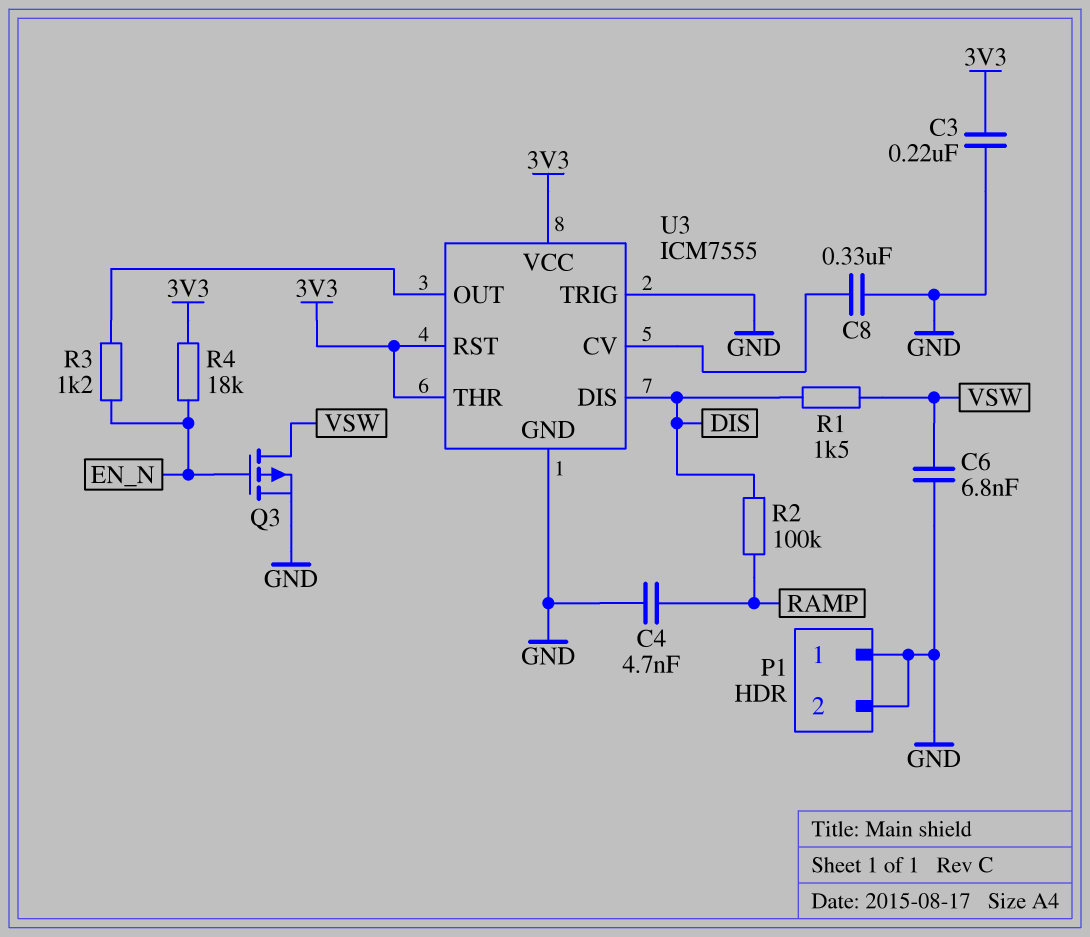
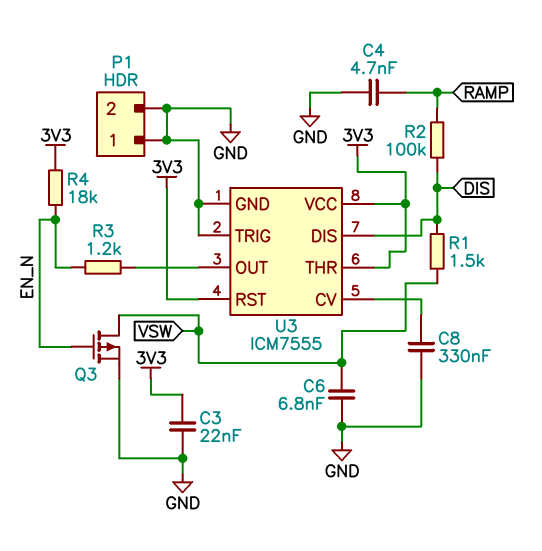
C3: 220nF (3V3, GND) -> 22nF (3V3, GND)

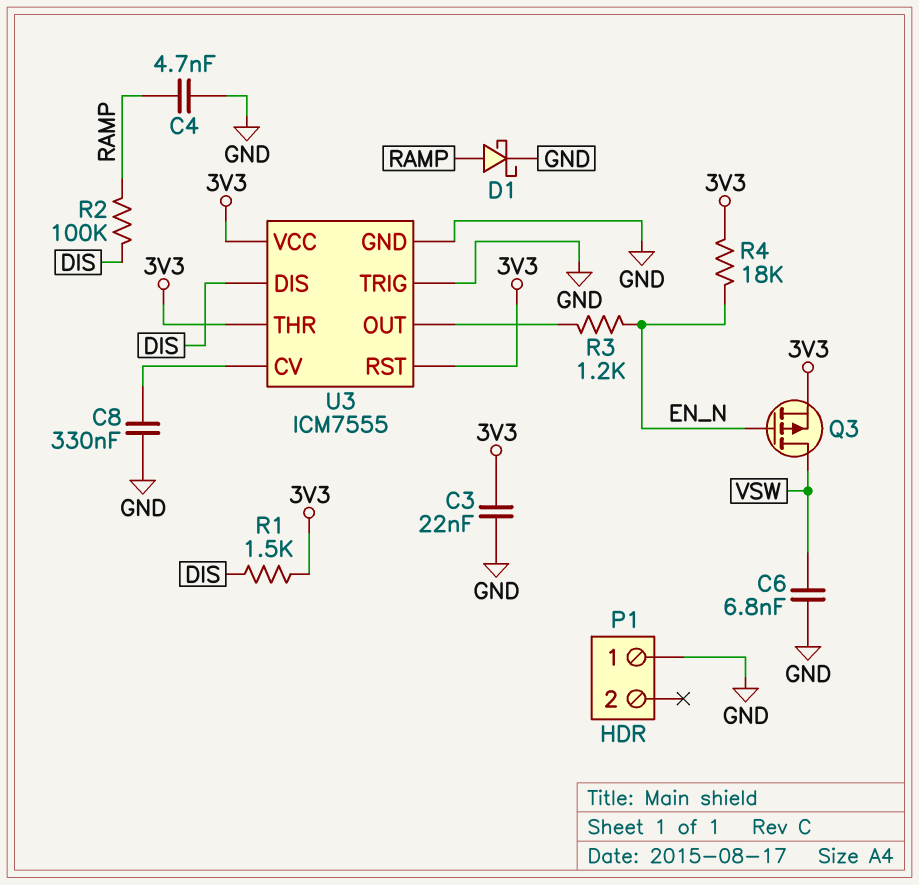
D1: none -> schottky (A RAMP, K GND)
P1 pin 2: GND -> none
Q3: PMOS (G EN_N, D VSW, S GND) -> PMOS (G EN_N, D VSW, S 3V3)
R1: 1.5k (DIS, VSW) -> 1.5k (3V3, DIS)

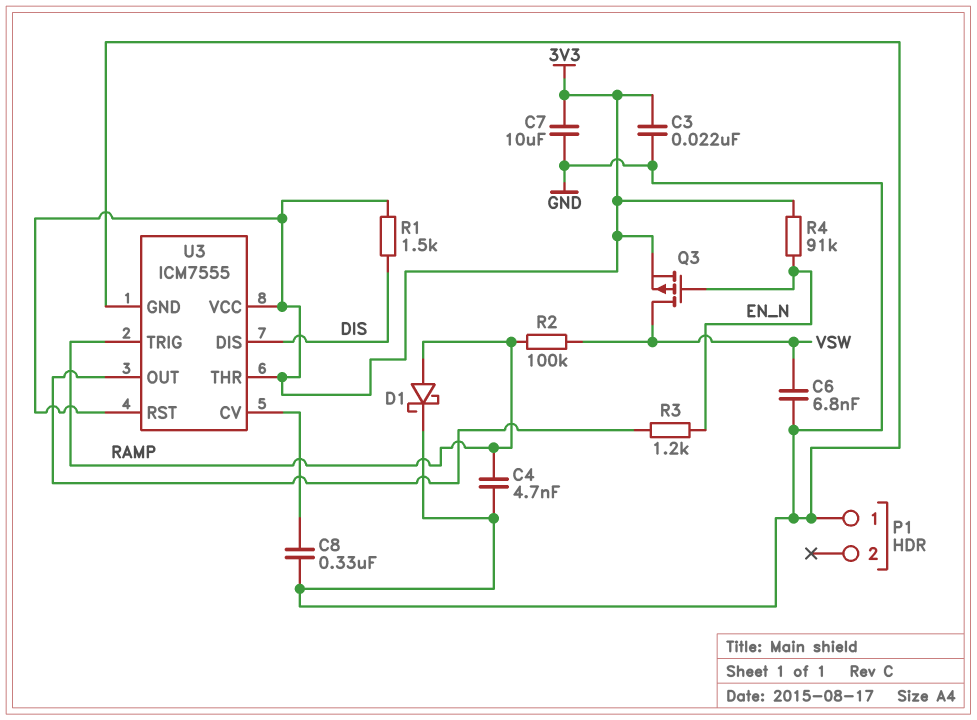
C7: none -> 10uF (3V3, GND)
R2: 100k (DIS, RAMP) -> 100k (RAMP, VSW)
R4: 18k (3V3, EN_N) -> 91k (3V3, EN_N)
U3 pin TRIG: GND -> RAMP

